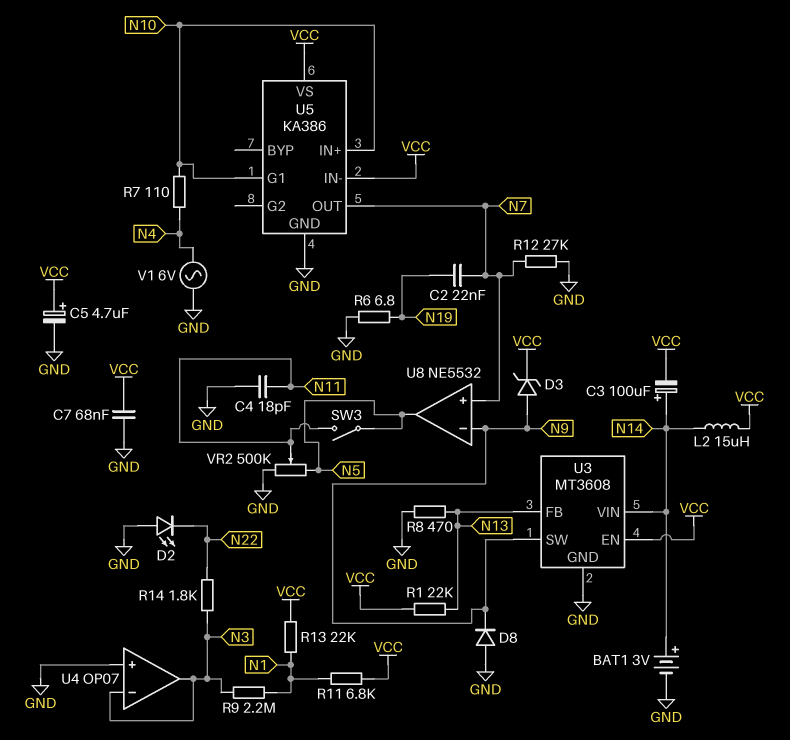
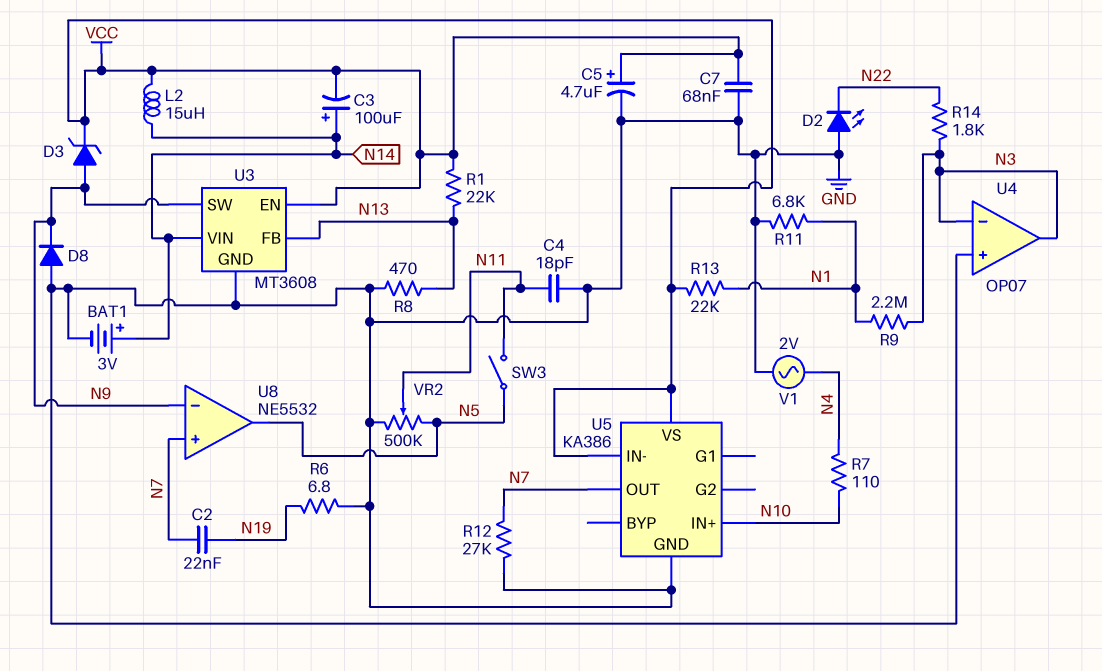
R11: 6.8k (N1, VCC) -> 6.8k (GND, N1)
U5 pin G1: N10 -> none
V1: AC 6V (GND, N4) -> AC 2V (GND, N4)

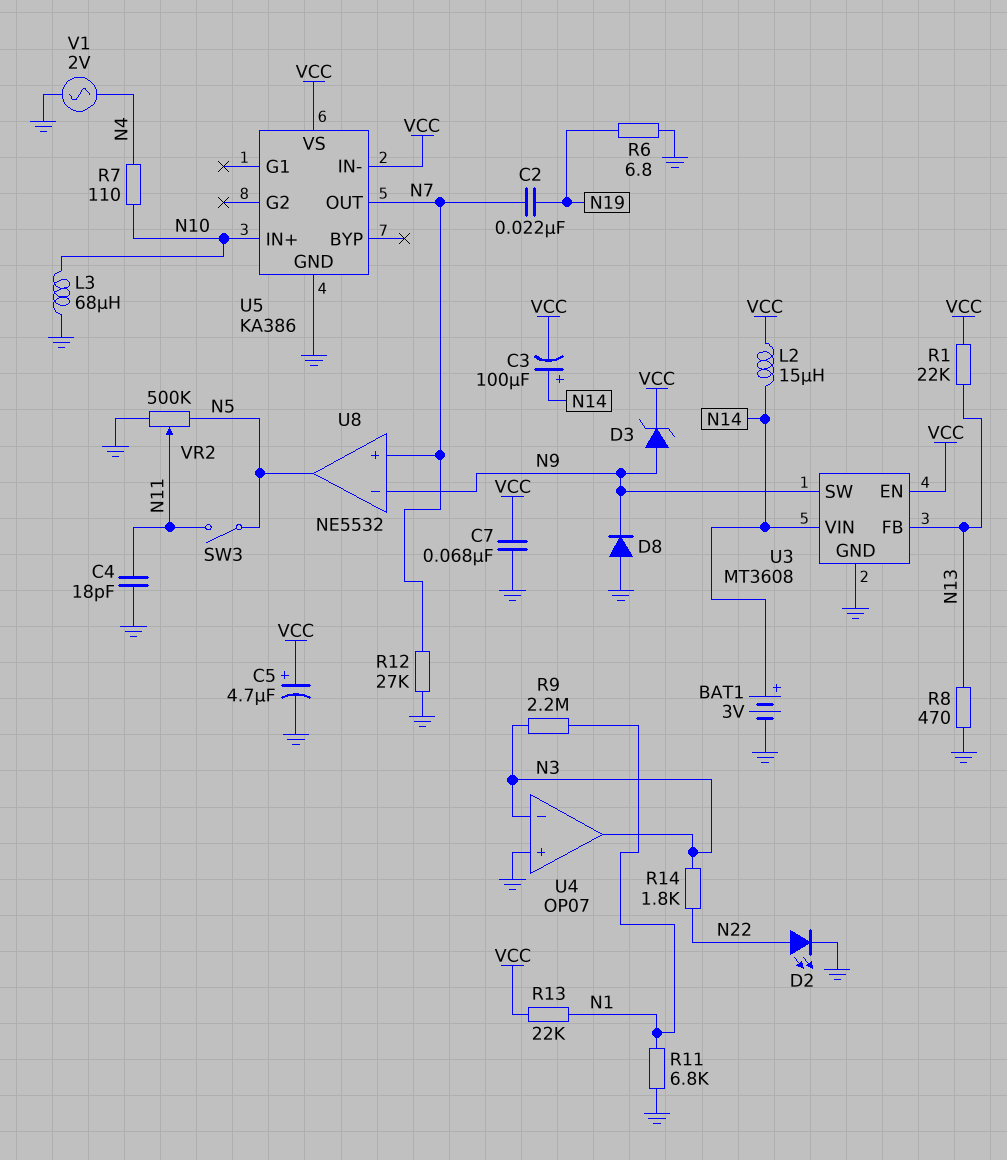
D2: LED (A GND, K N22) -> LED (A N22, K GND)
L3: none -> 68uH (GND, N10)

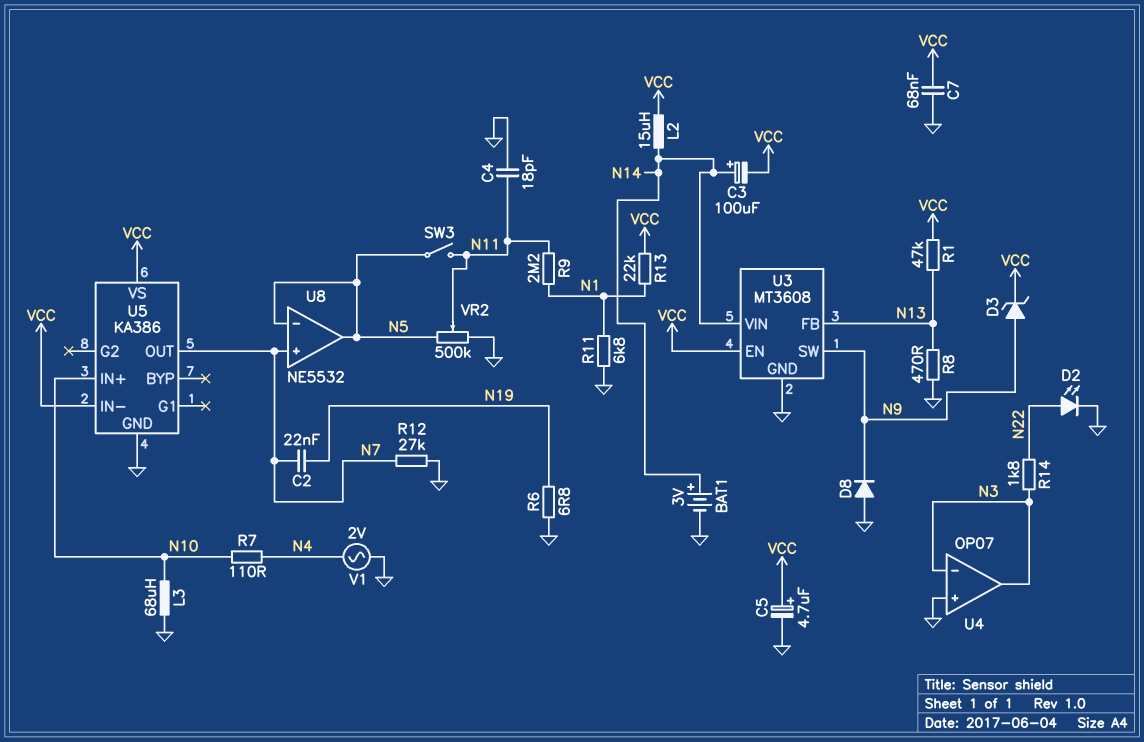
R1: 22k (N13, VCC) -> 47k (N13, VCC)
R9: 2.2M (N1, N3) -> 2.2M (N1, N11)
U8 pin in-: N9 -> N5

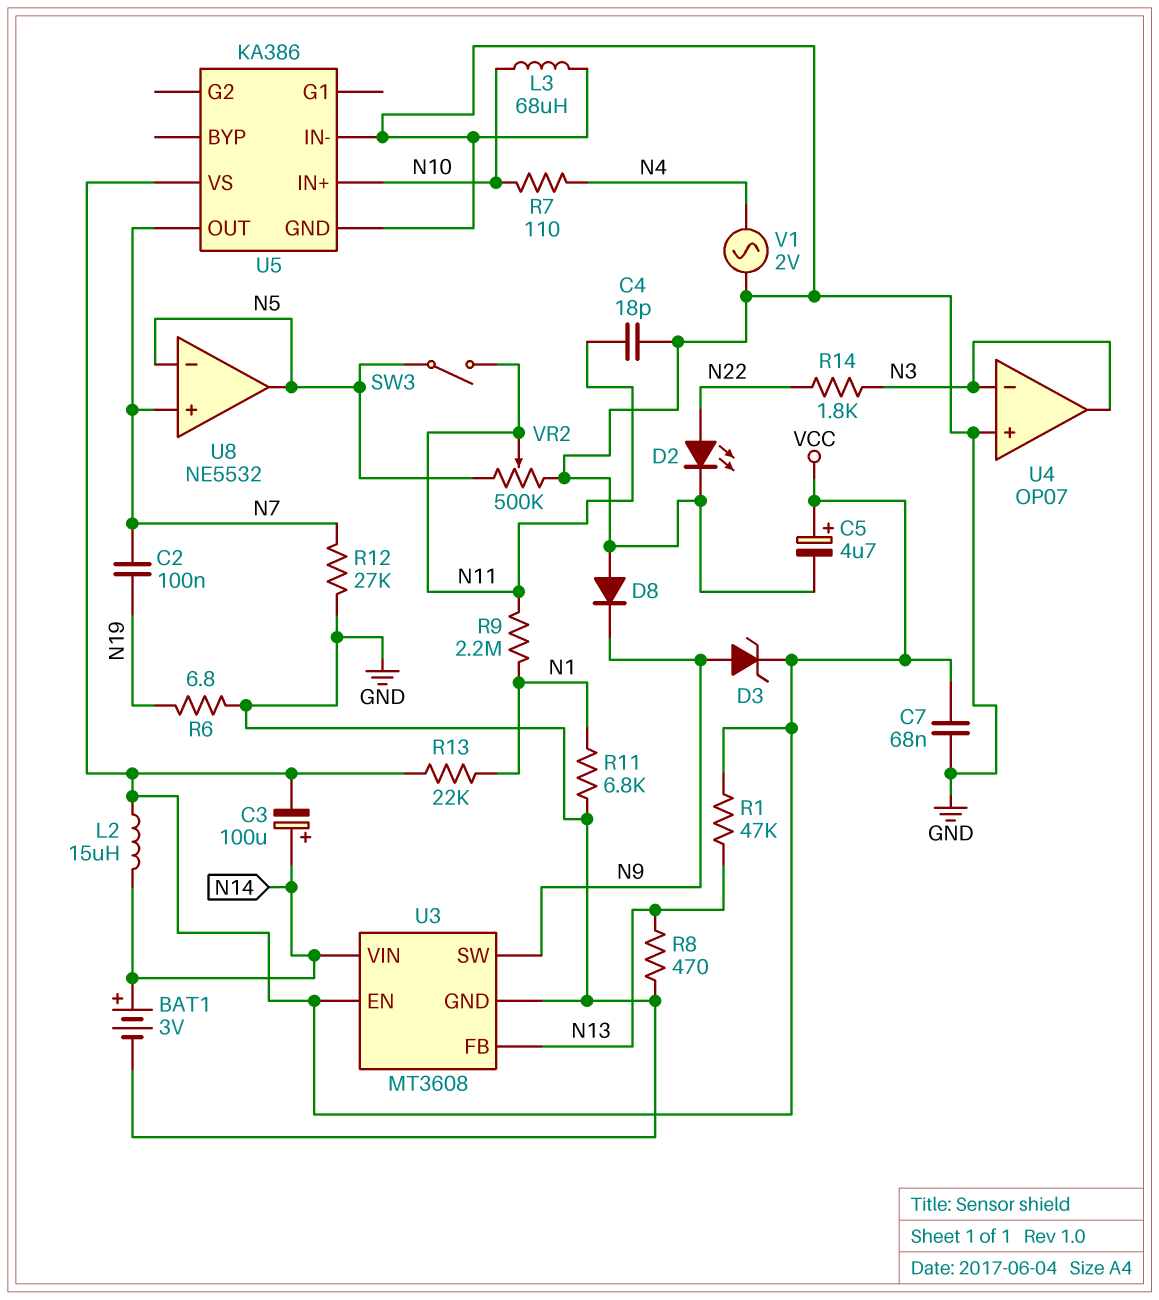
C2: 22nF (N7, N19) -> 100nF (N7, N19)
U5 pin IN-: VCC -> GND

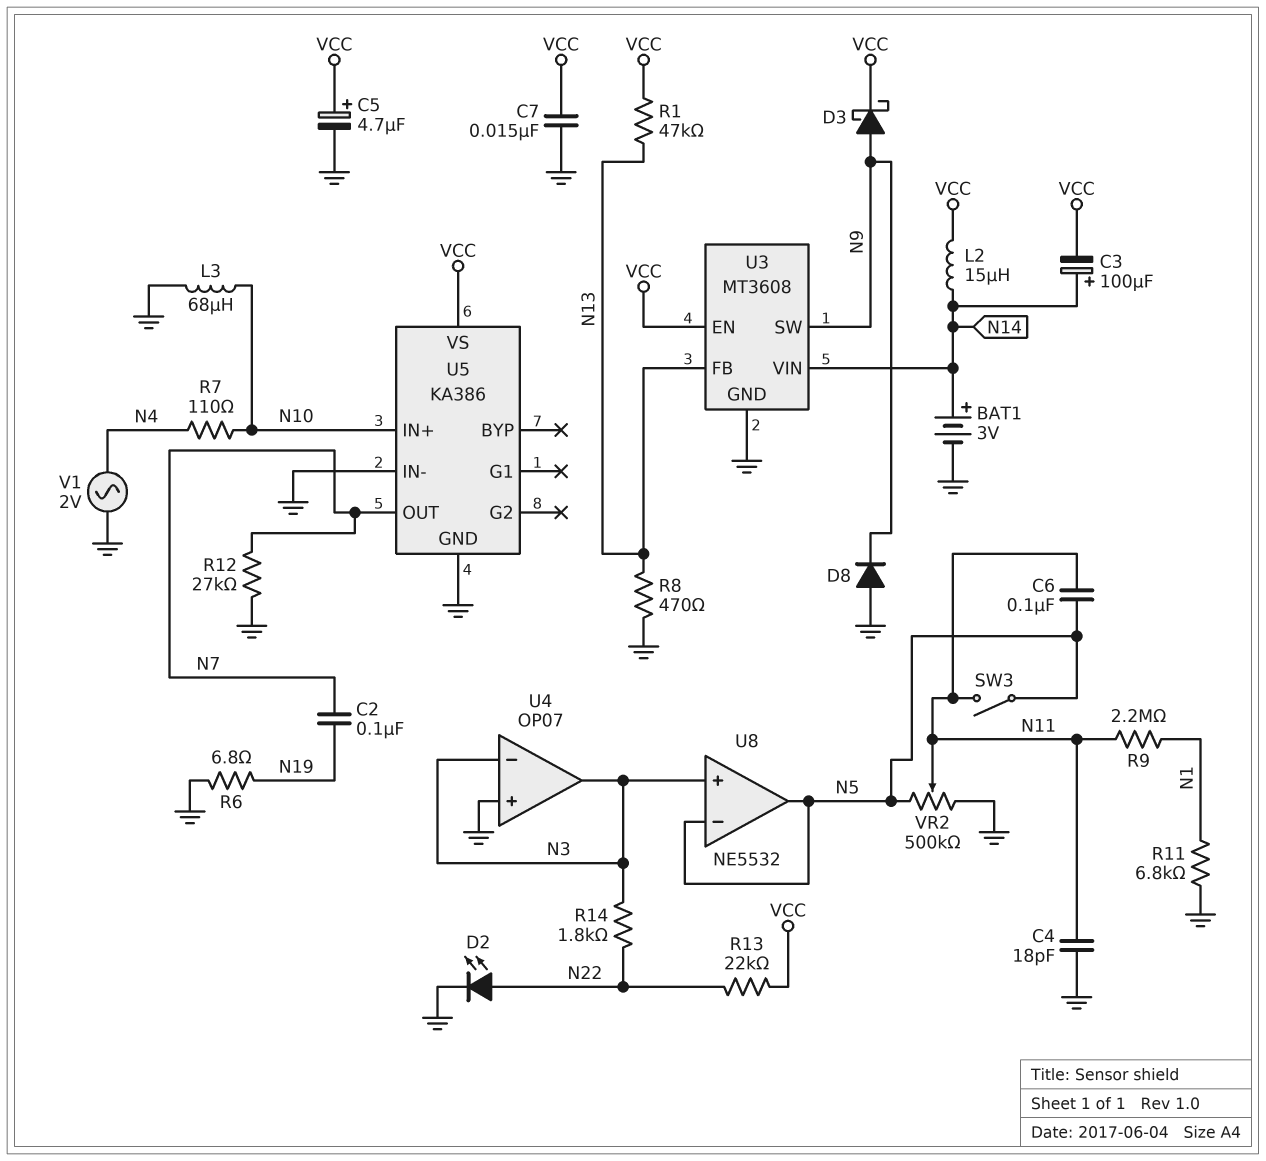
C6: none -> 100nF (N5, N11)
C7: 68nF (GND, VCC) -> 15nF (GND, VCC)
D3: zener (A N9, K VCC) -> schottky (A N9, K VCC)
R13: 22k (N1, VCC) -> 22k (N22, VCC)
U8 pin in+: N7 -> N3

